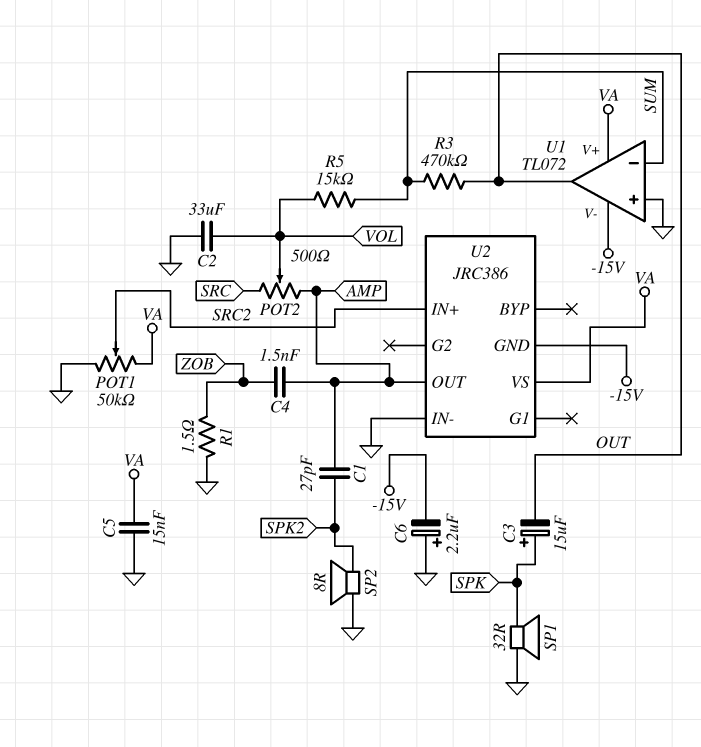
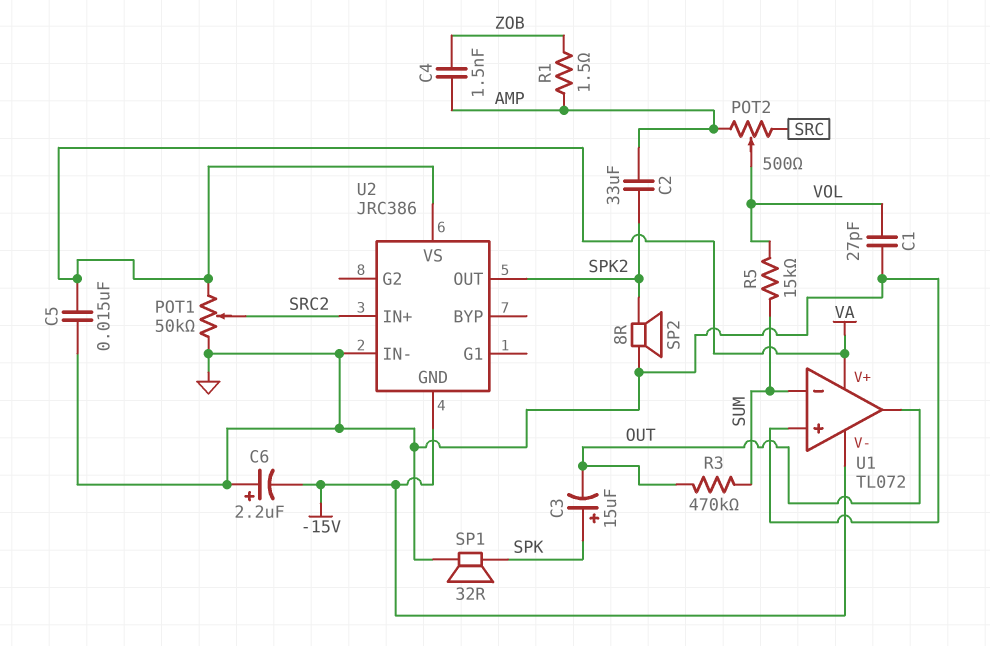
C1: 27pF (AMP, SPK2) -> 27pF (GND, VOL)
C2: 33uF (GND, VOL) -> 33uF (AMP, SPK2)
R1: 1.5 (GND, ZOB) -> 1.5 (AMP, ZOB)
U2 pin OUT: AMP -> SPK2

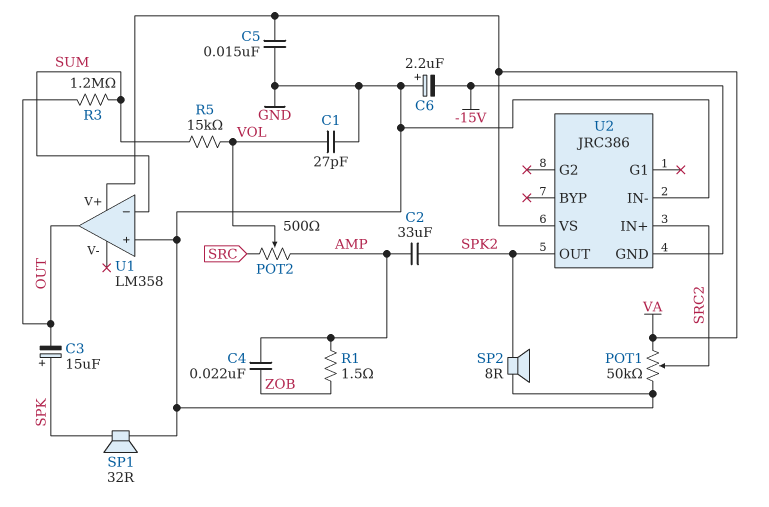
C4: 1.5nF (AMP, ZOB) -> 22nF (AMP, ZOB)
R3: 470k (OUT, SUM) -> 1.2M (OUT, SUM)
U1: TL072 -> LM358
U1 pin V-: -15V -> none

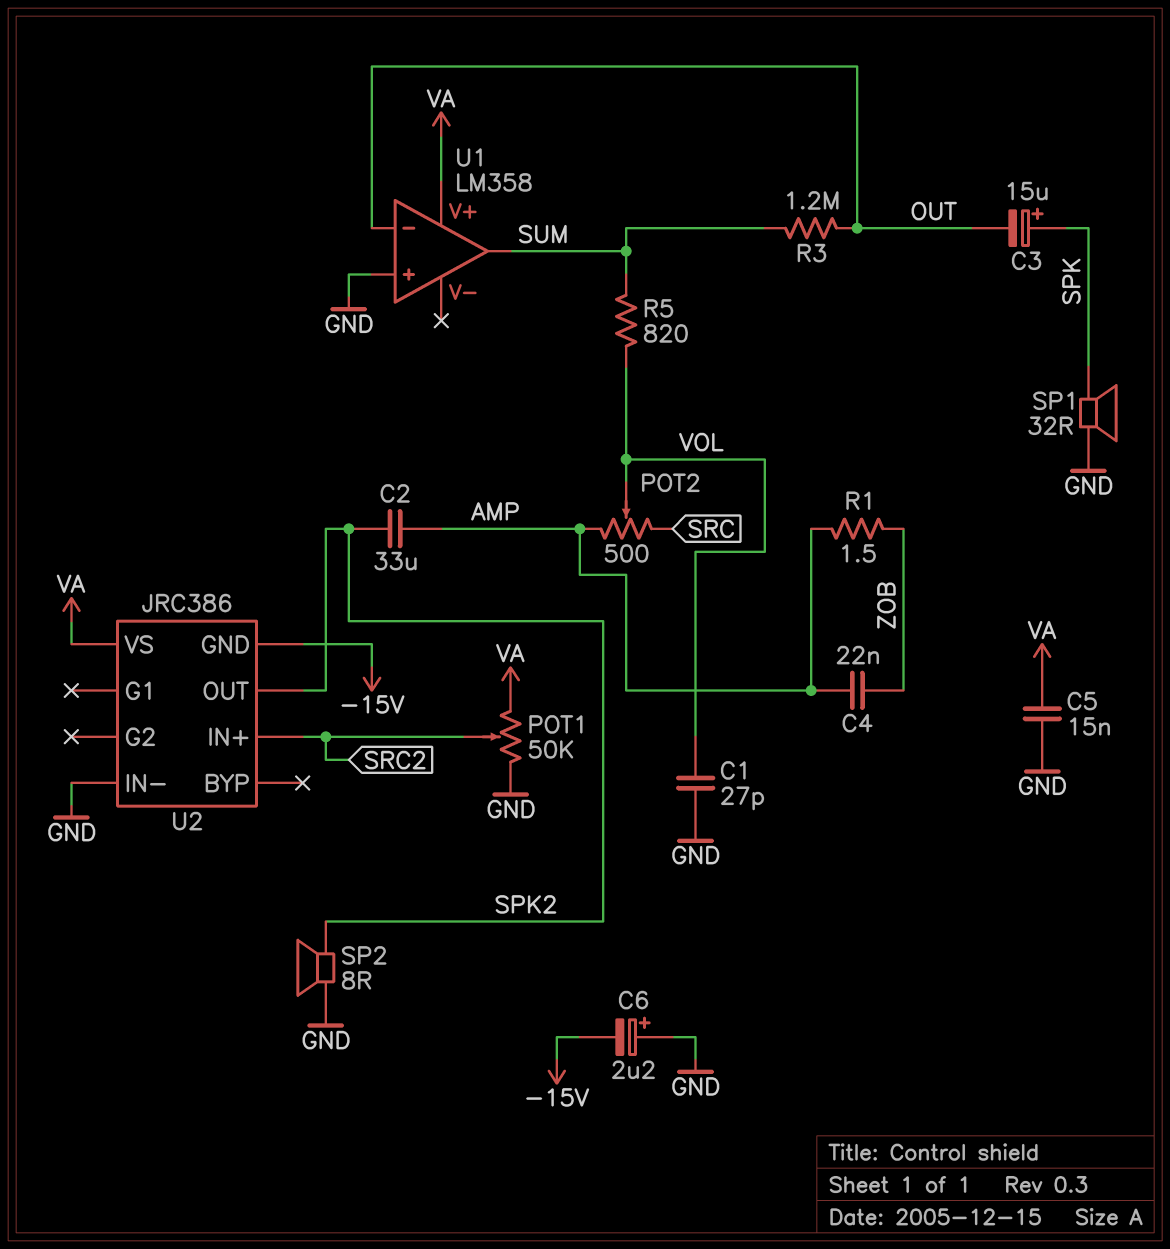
R5: 15k (SUM, VOL) -> 820 (SUM, VOL)
U1 pin in-: SUM -> OUT
U1 pin out: OUT -> SUM

